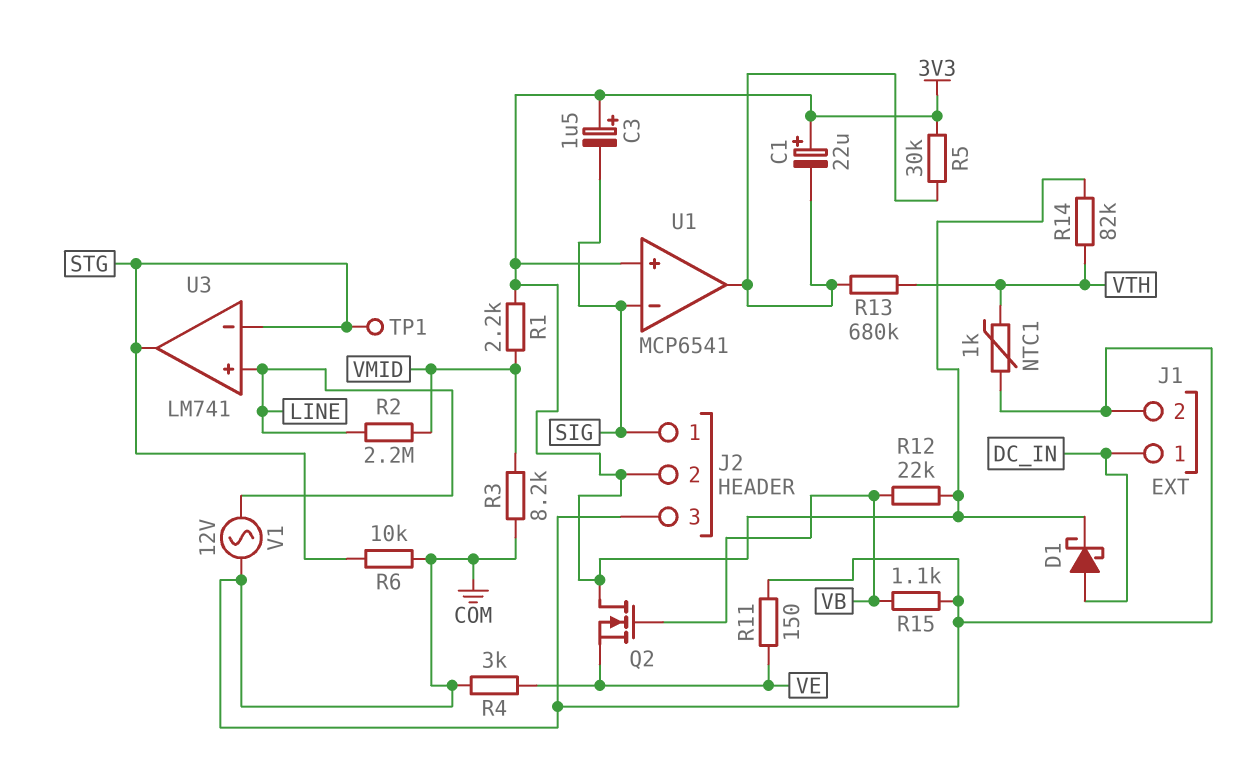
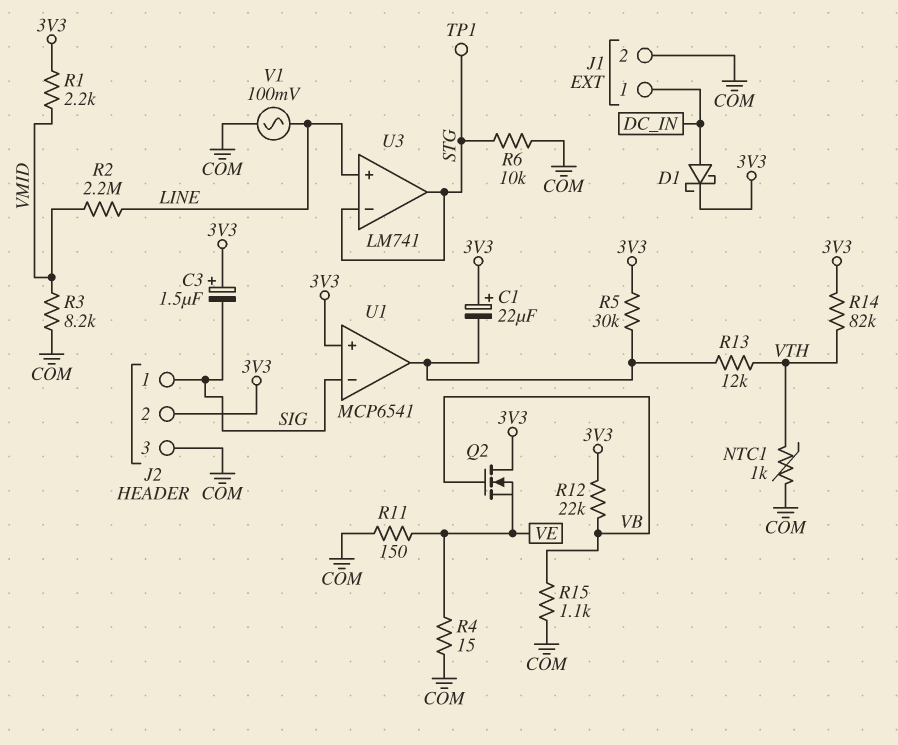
R4: 3k (COM, VE) -> 15 (COM, VE)
R13: 680k (U1/out, VTH) -> 12k (U1/out, VTH)
V1: AC 12V (COM, LINE) -> AC 100mV (COM, LINE)

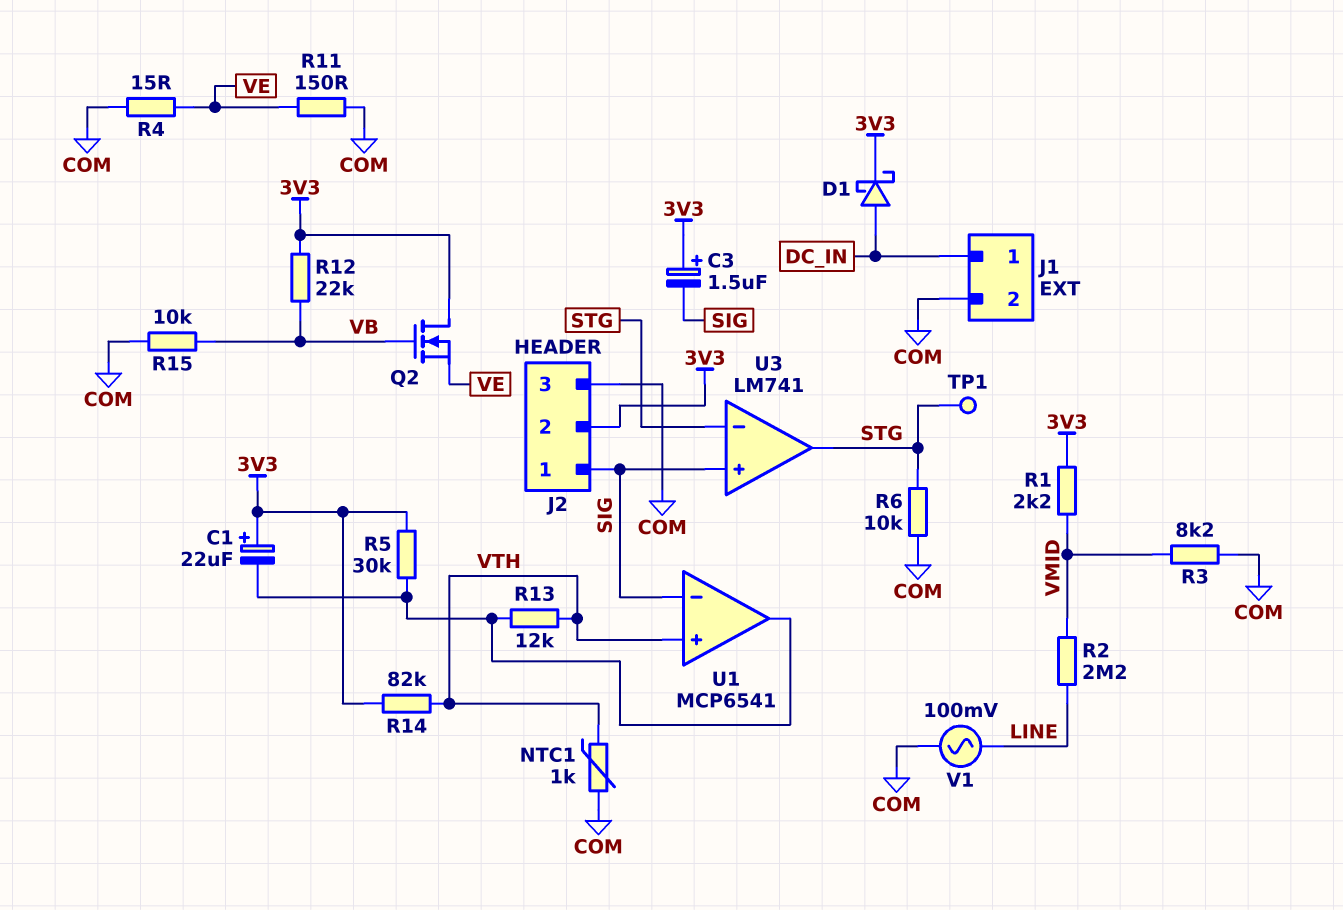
R15: 1.1k (COM, VB) -> 10k (COM, VB)
U1 pin in+: 3V3 -> VTH
U3 pin in+: LINE -> SIG

